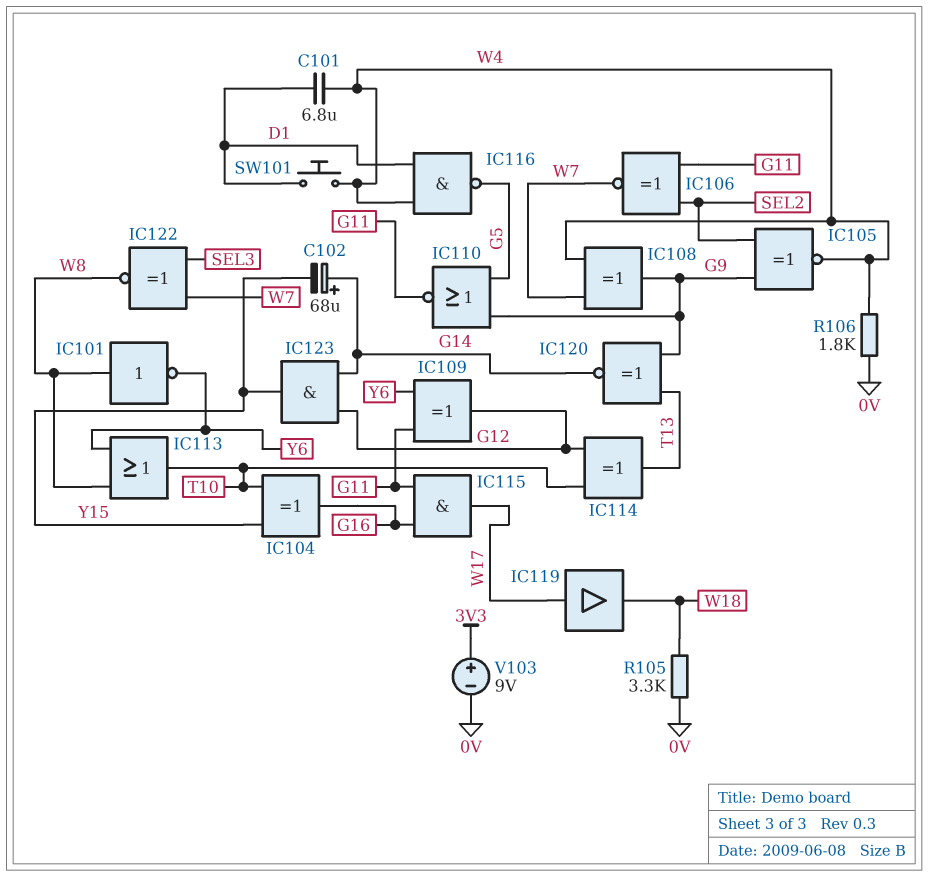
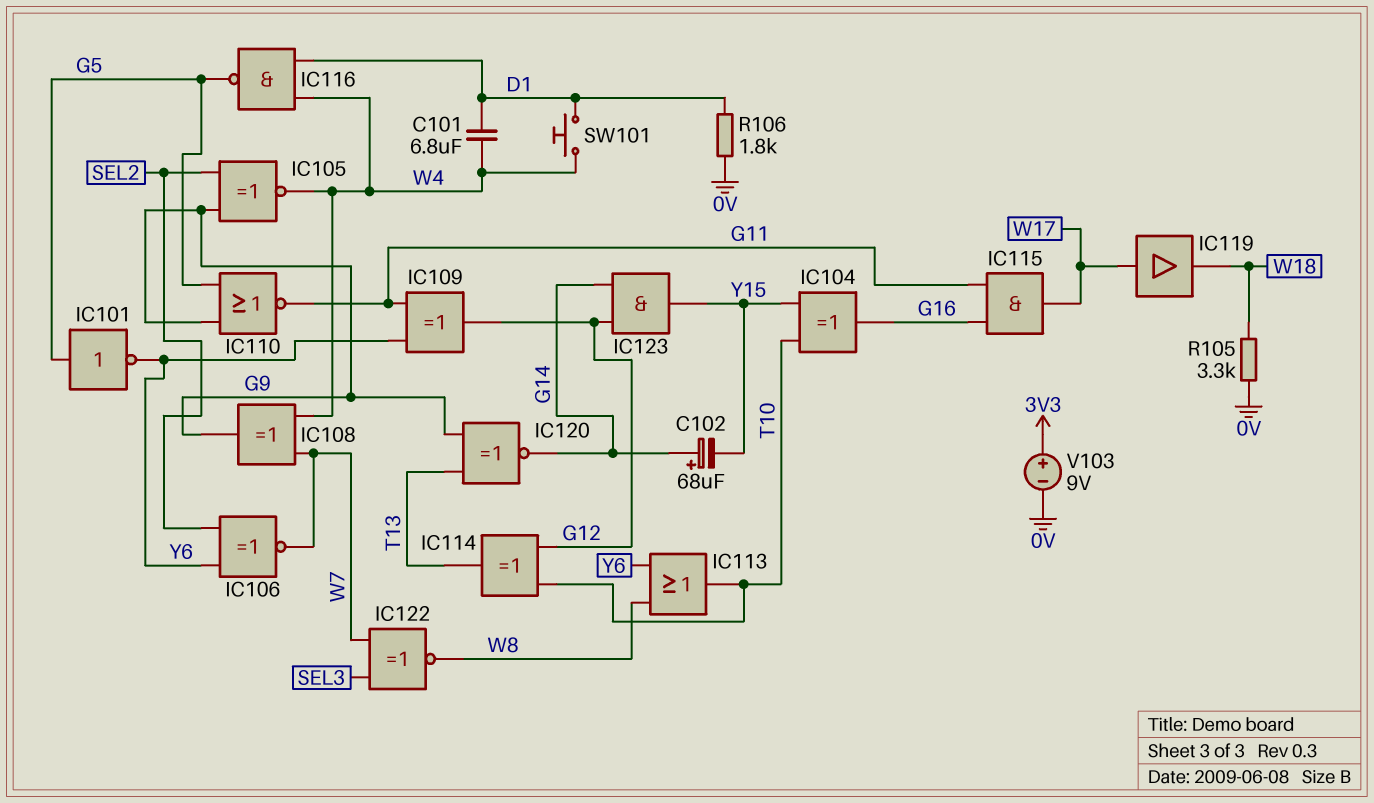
IC101: NOT (in W8, out Y6) -> NOT (in G5, out Y6)
IC106: XNOR (in G11, in SEL2, out W7) -> XNOR (in SEL2, in Y6, out W7)
R106: 1.8k (0V, W4) -> 1.8k (0V, D1)

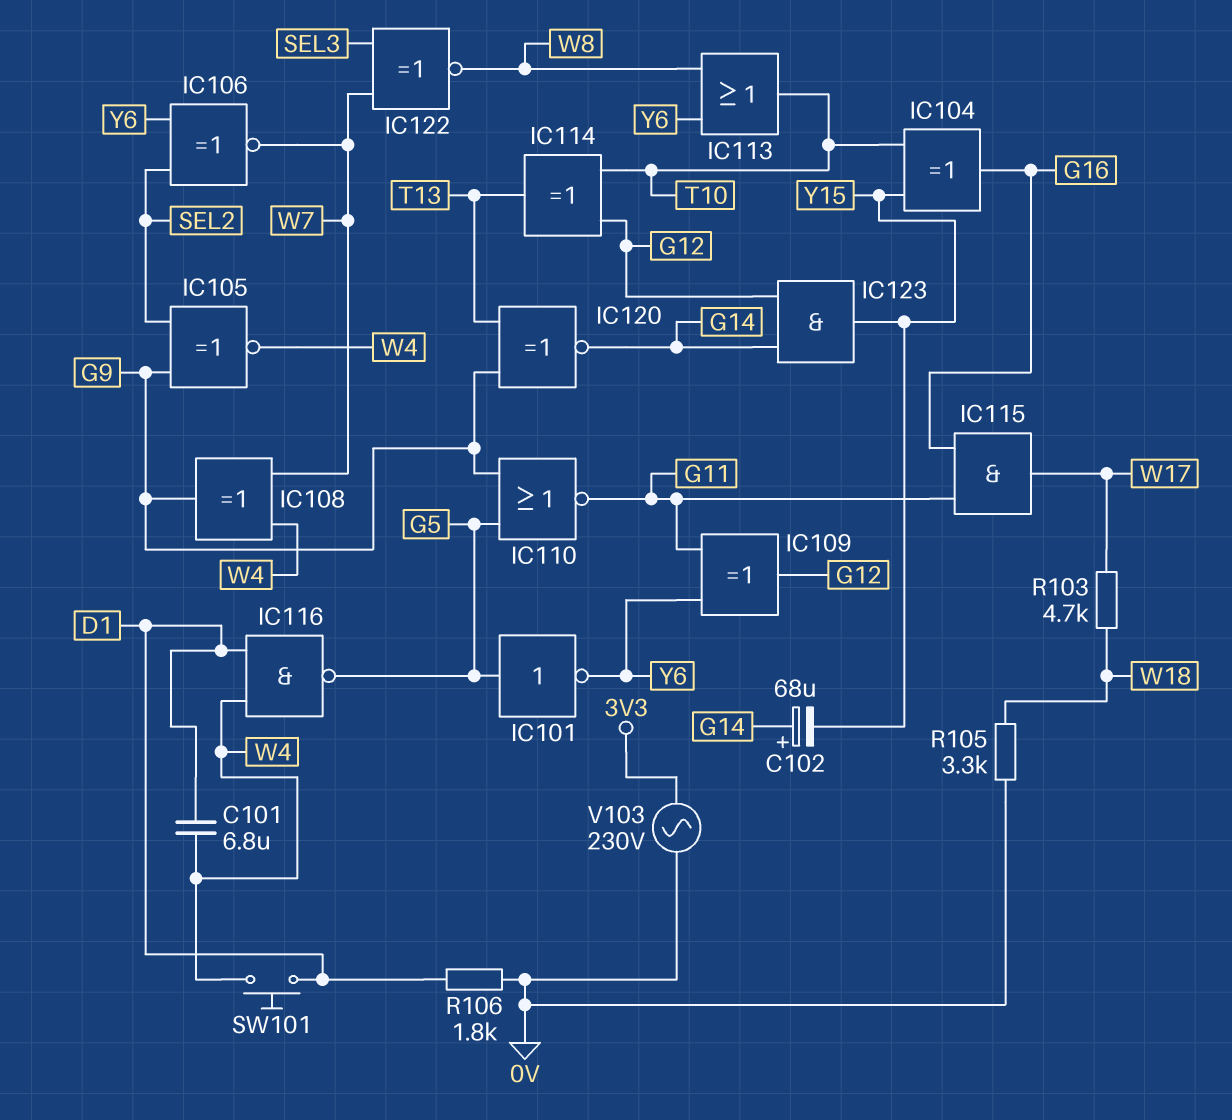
IC119: buffer (in W17, out W18) -> none
R103: none -> 4.7k (W17, W18)
V103: 9V (plus 3V3, minus 0V) -> AC 230V (0V, 3V3)

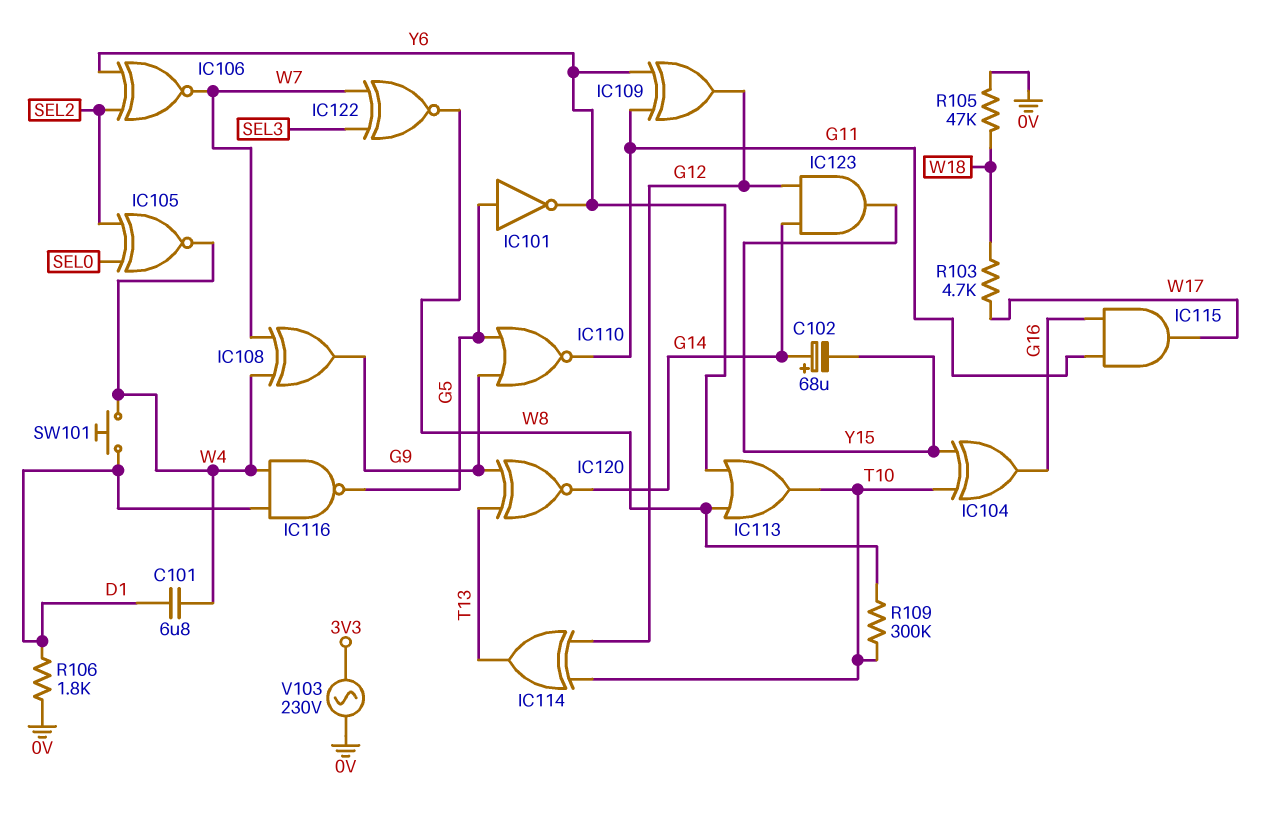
IC105: XNOR (in G9, in SEL2, out W4) -> XNOR (in SEL0, in SEL2, out W4)
R105: 3.3k (0V, W18) -> 47k (0V, W18)
R109: none -> 300k (T10, W8)

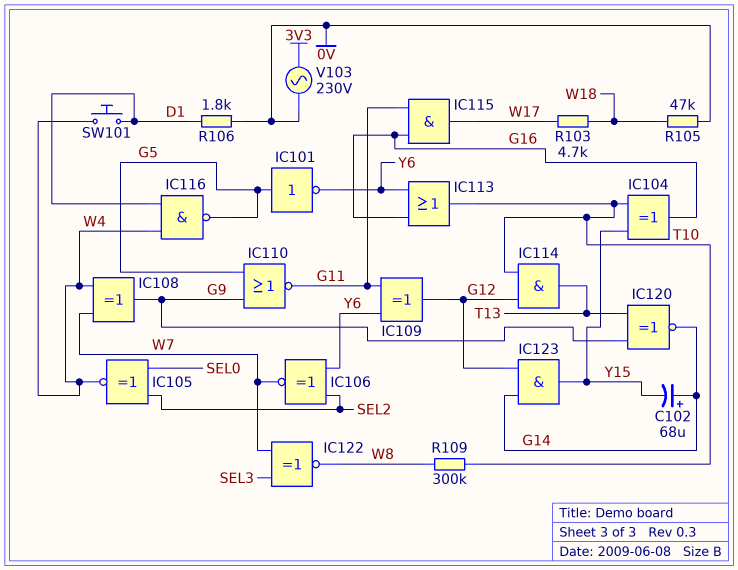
C101: 6.8uF (D1, W4) -> none
IC113: OR (in W8, in Y6, out T10) -> OR (in G16, in Y6, out T10)
IC114: XOR (in G12, in T10, out T13) -> AND (in G12, in T10, out T13)

